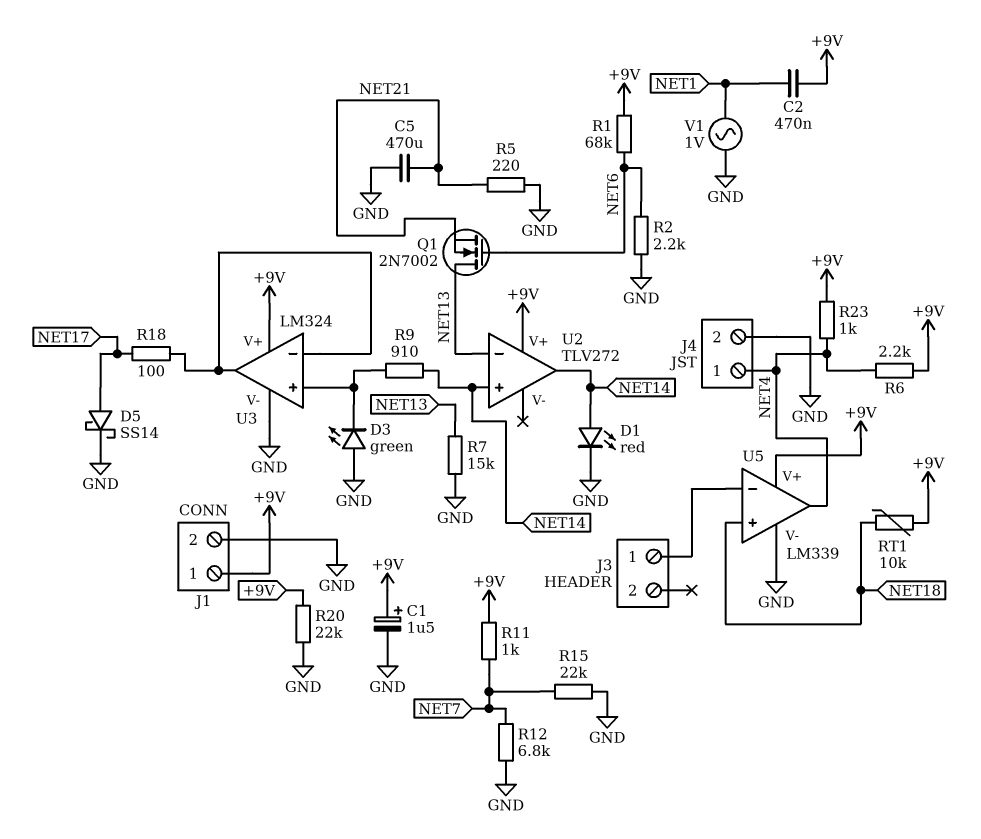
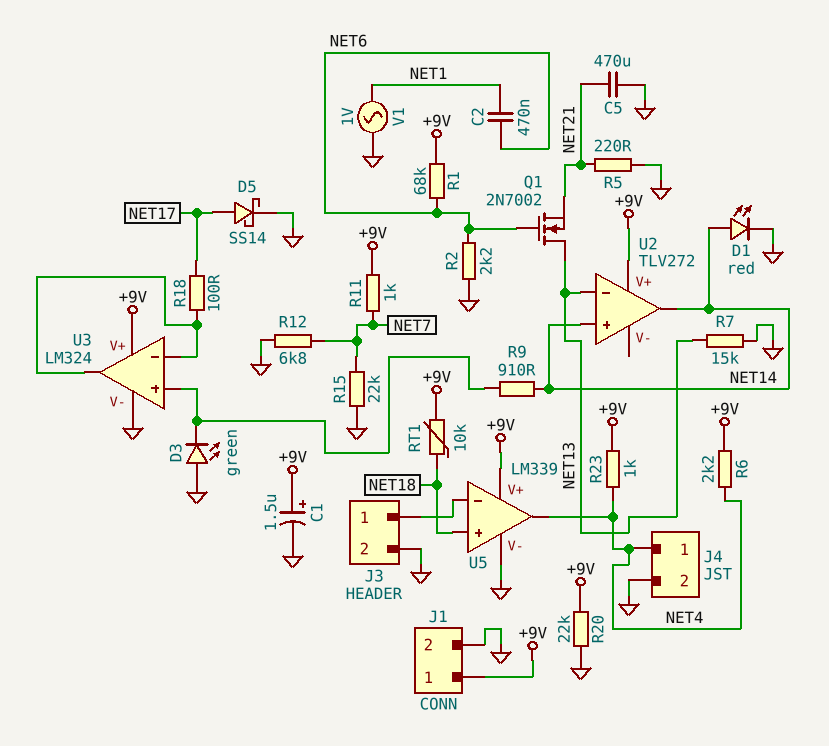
C2: 470nF (+9V, NET1) -> 470nF (NET1, NET6)
J3 pin 2: none -> GND

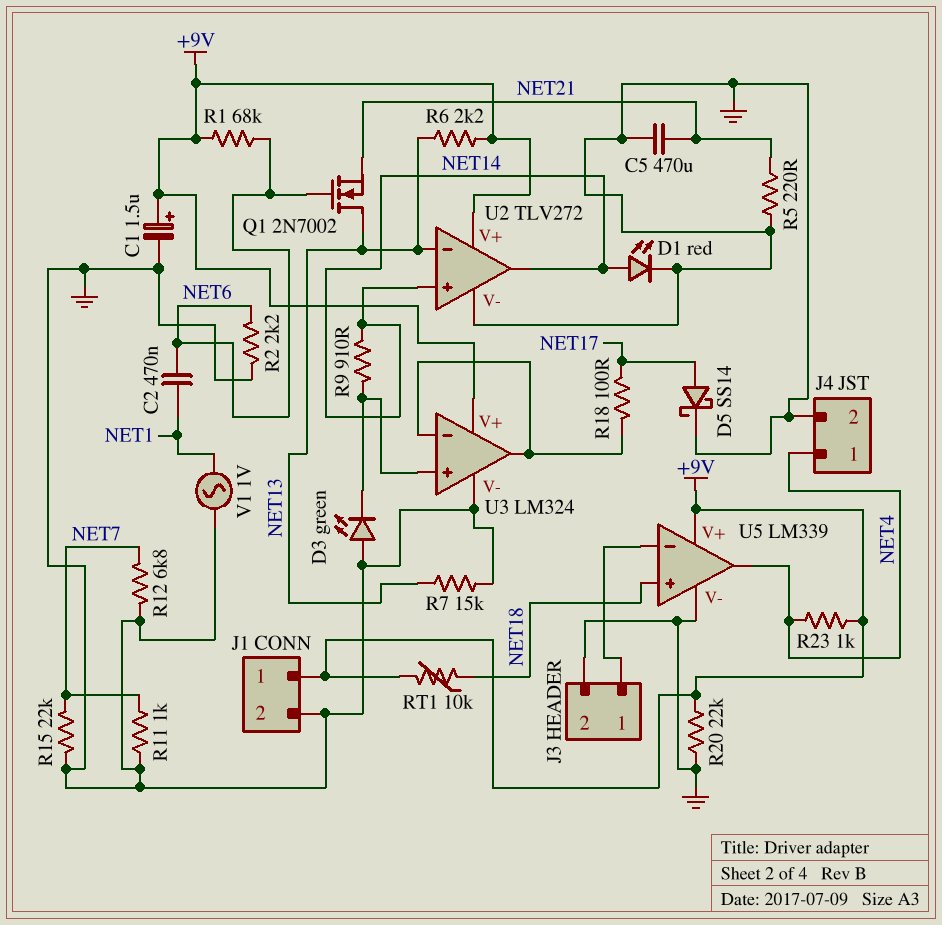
R6: 2.2k (+9V, NET4) -> 2.2k (+9V, NET13)
R11: 1k (+9V, NET7) -> 1k (GND, NET7)
U2 pin V-: none -> GND

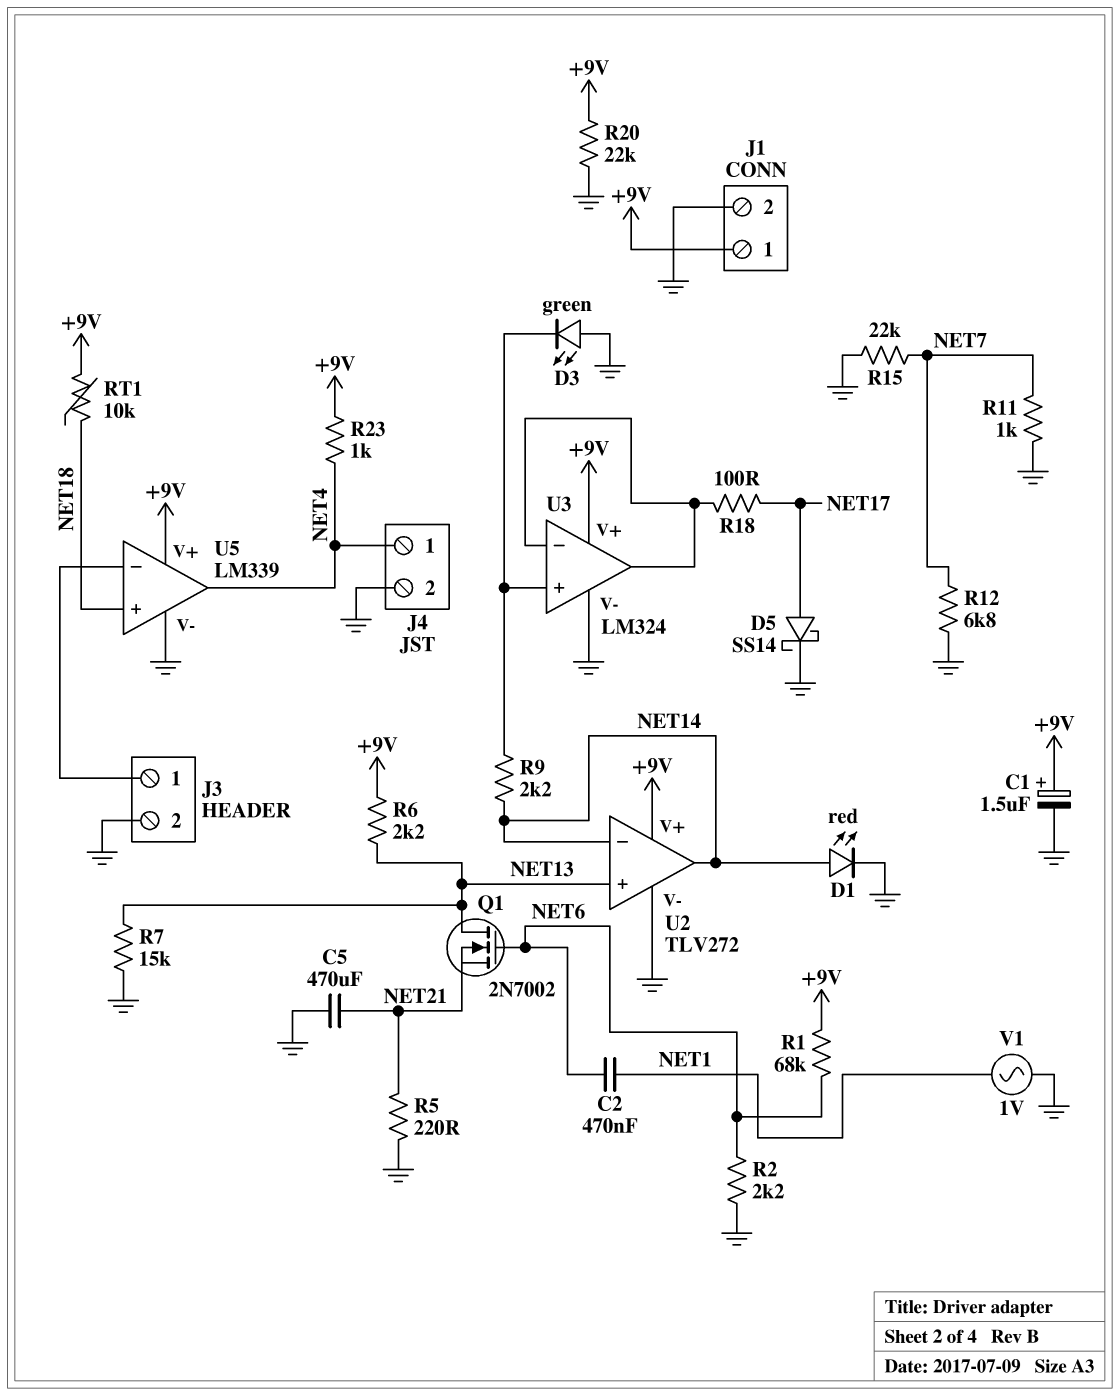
R9: 910 (NET14, U3/in+) -> 2.2k (NET14, U3/in+)
U2 pin in+: NET14 -> NET13
U2 pin in-: NET13 -> NET14

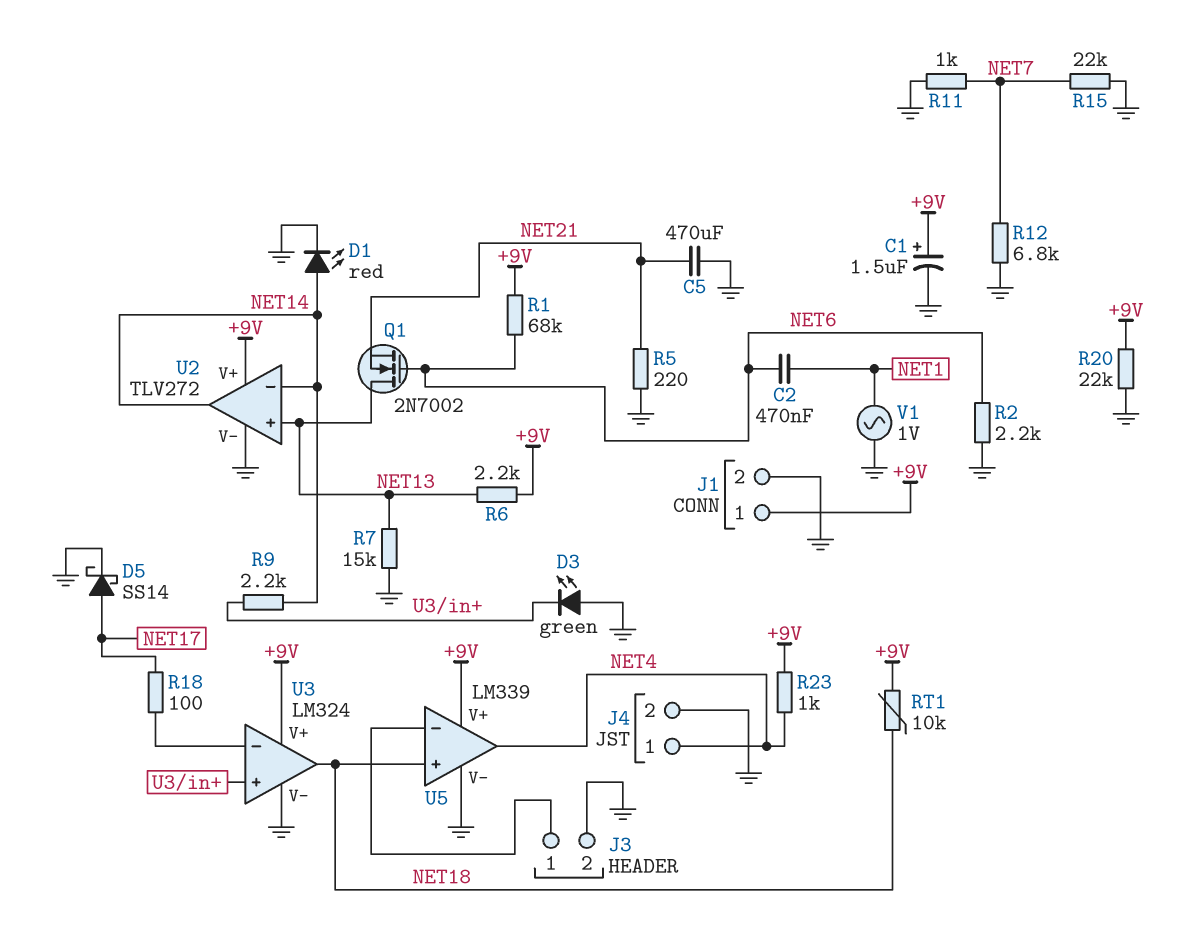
U3 pin out: U3/in- -> NET18

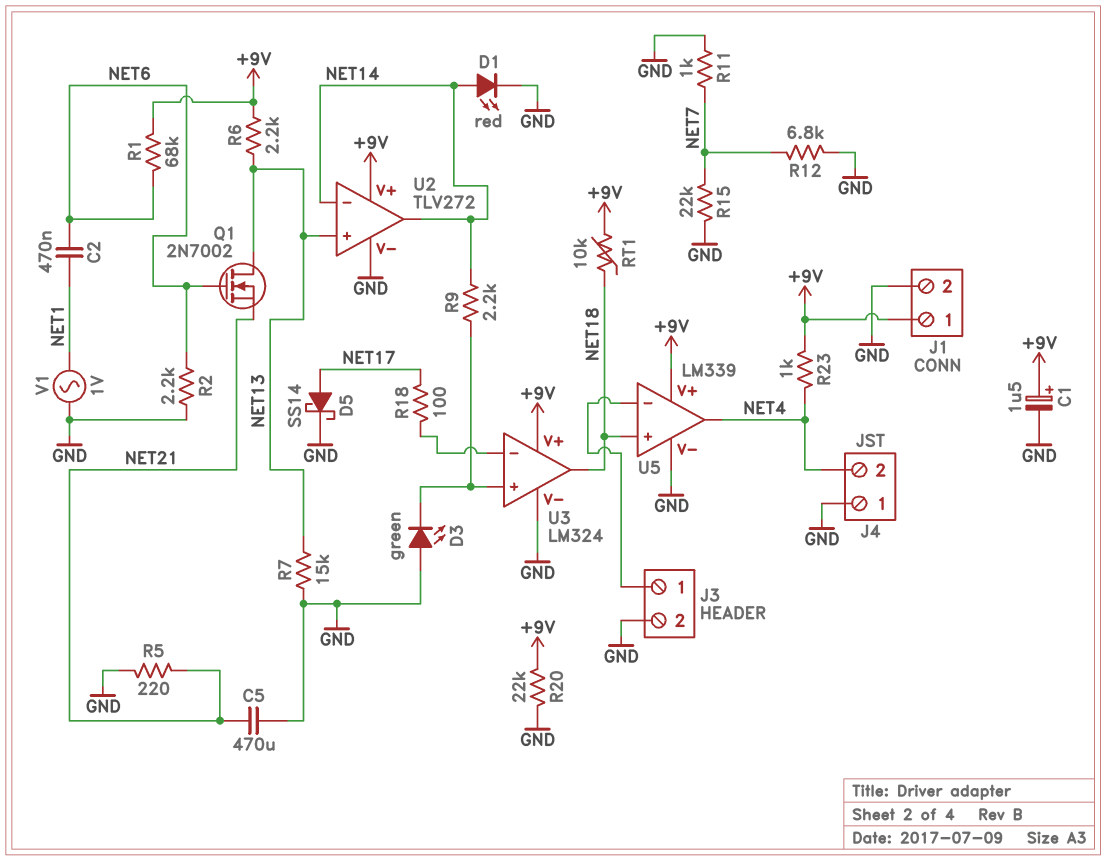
J4 pin 1: NET4 -> GND
J4 pin 2: GND -> NET4

